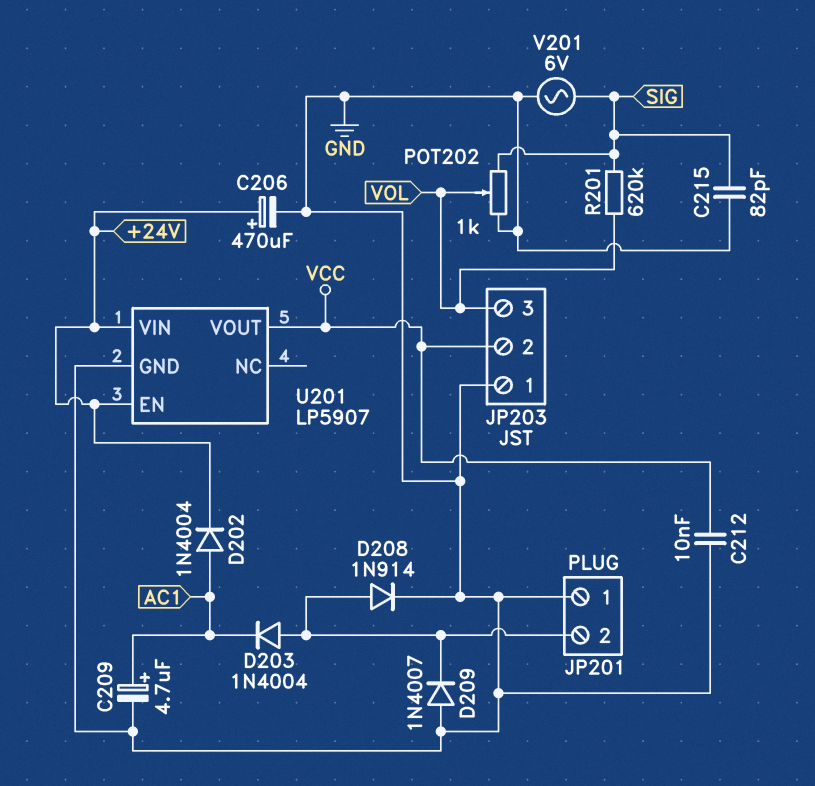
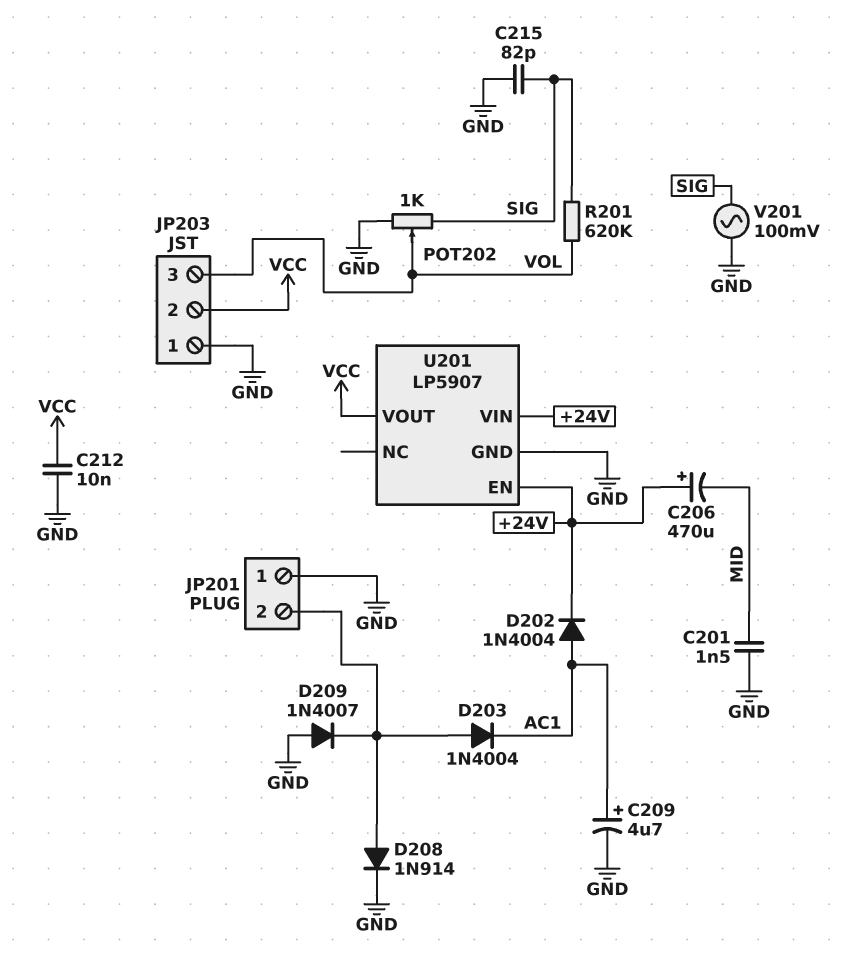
C201: none -> 1.5nF (GND, MID)
C206: 470uF (plus +24V, minus GND) -> 470uF (plus +24V, minus MID)
V201: AC 6V (GND, SIG) -> AC 100mV (GND, SIG)

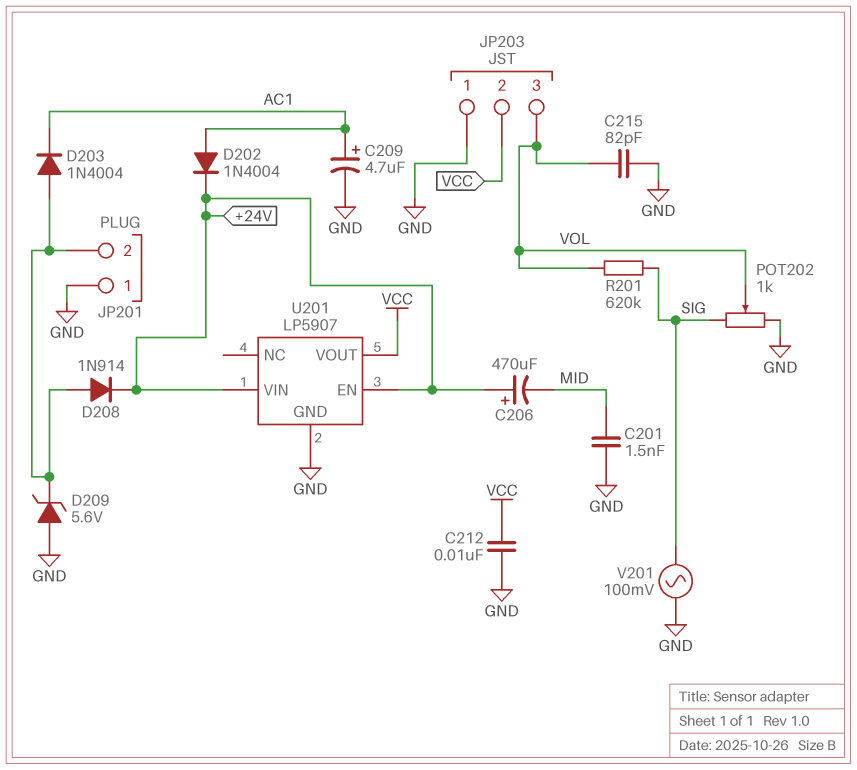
C215: 82pF (GND, SIG) -> 82pF (GND, VOL)
D208: diode 1N914 (A JP201/2, K GND) -> diode 1N914 (A JP201/2, K +24V)
D209: diode 1N4007 (A GND, K JP201/2) -> zener 5.6V (A GND, K JP201/2)

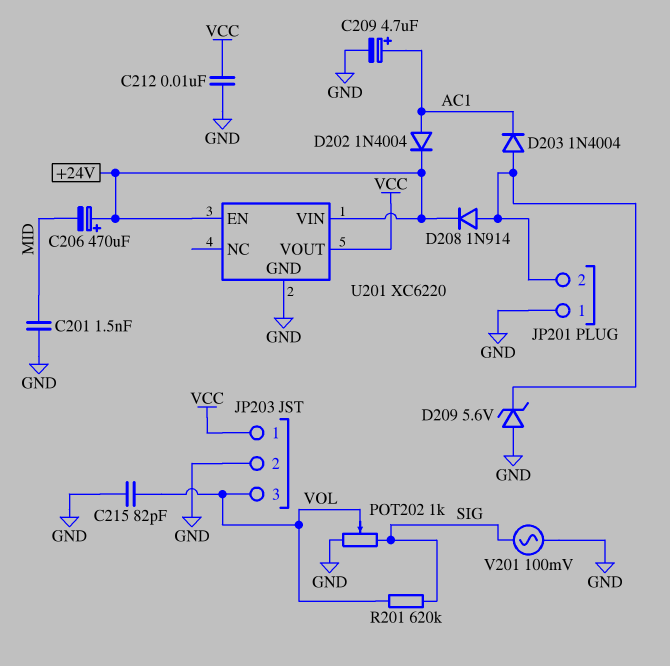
JP203 pin 1: GND -> VCC
JP203 pin 2: VCC -> GND
U201: LP5907 -> XC6220

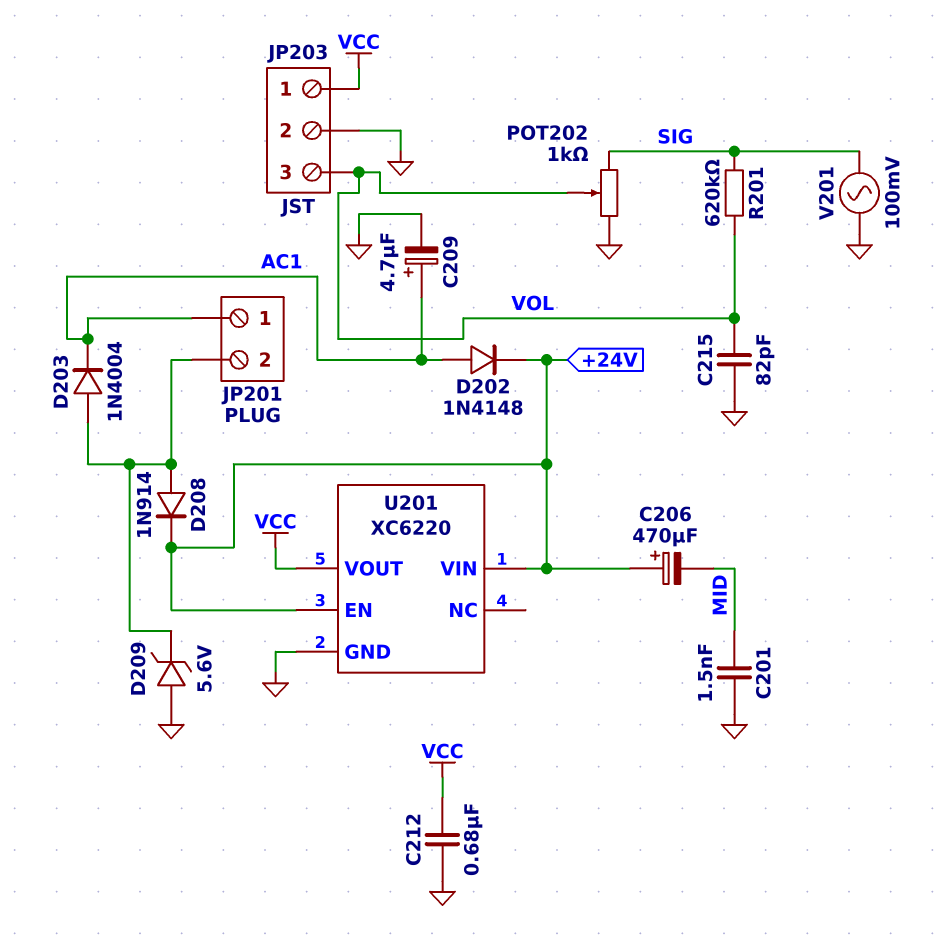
C212: 10nF (GND, VCC) -> 680nF (GND, VCC)
D202: diode 1N4004 (A AC1, K +24V) -> diode 1N4148 (A AC1, K +24V)
JP201 pin 1: GND -> AC1

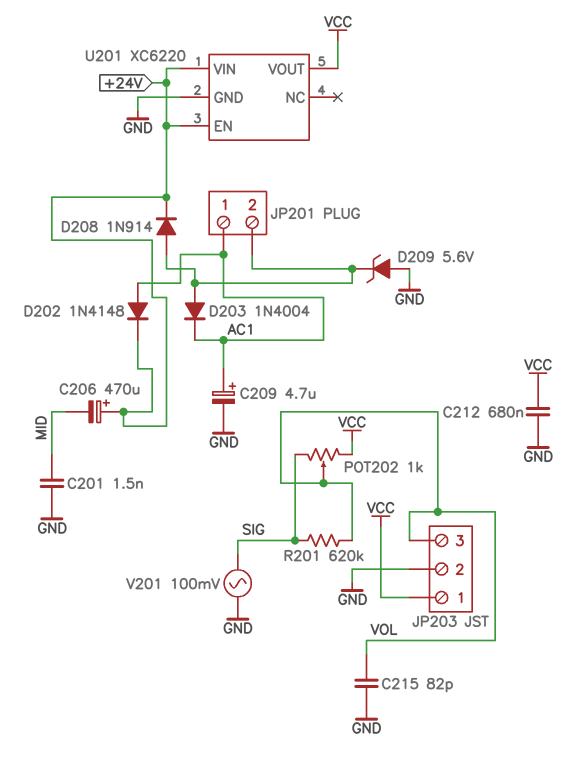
POT202: 1k (GND, SIG, wiper VOL) -> 1k (SIG, VCC, wiper VOL)

